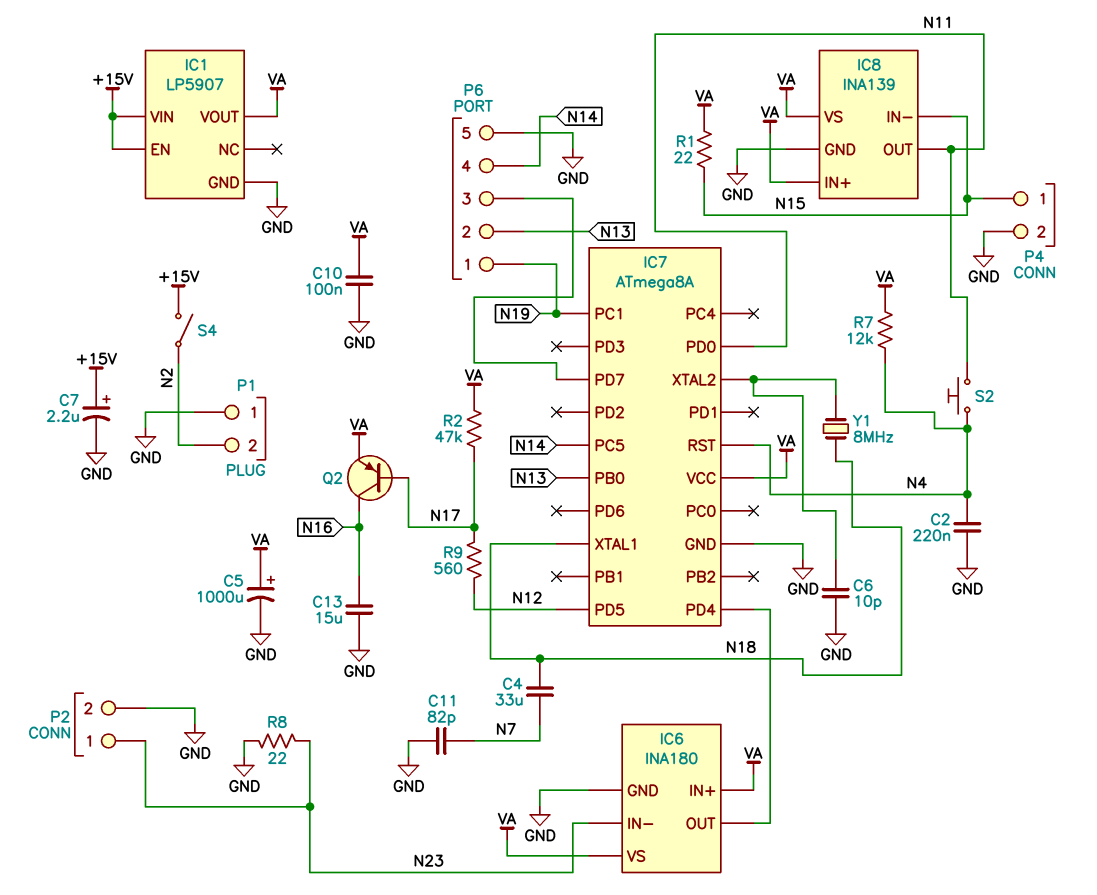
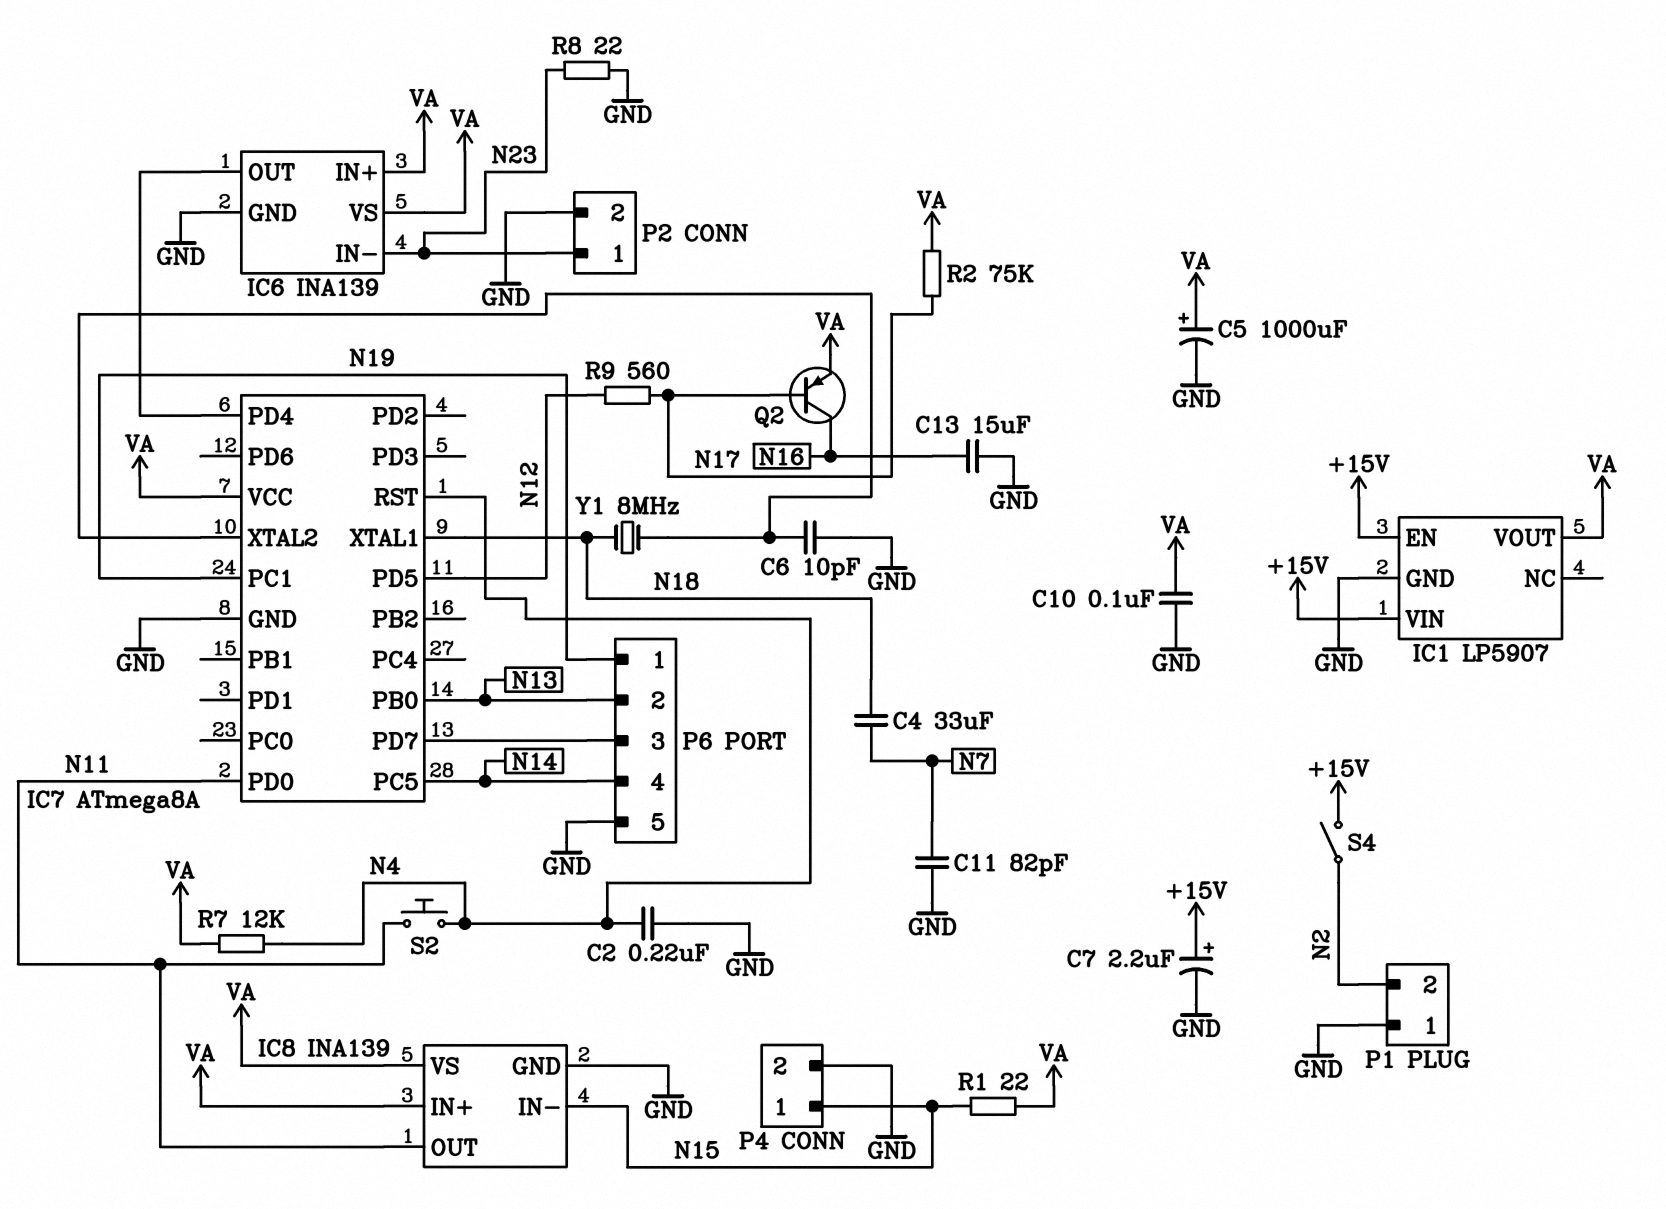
IC6: INA180 -> INA139
R2: 47k (N17, VA) -> 75k (N17, VA)

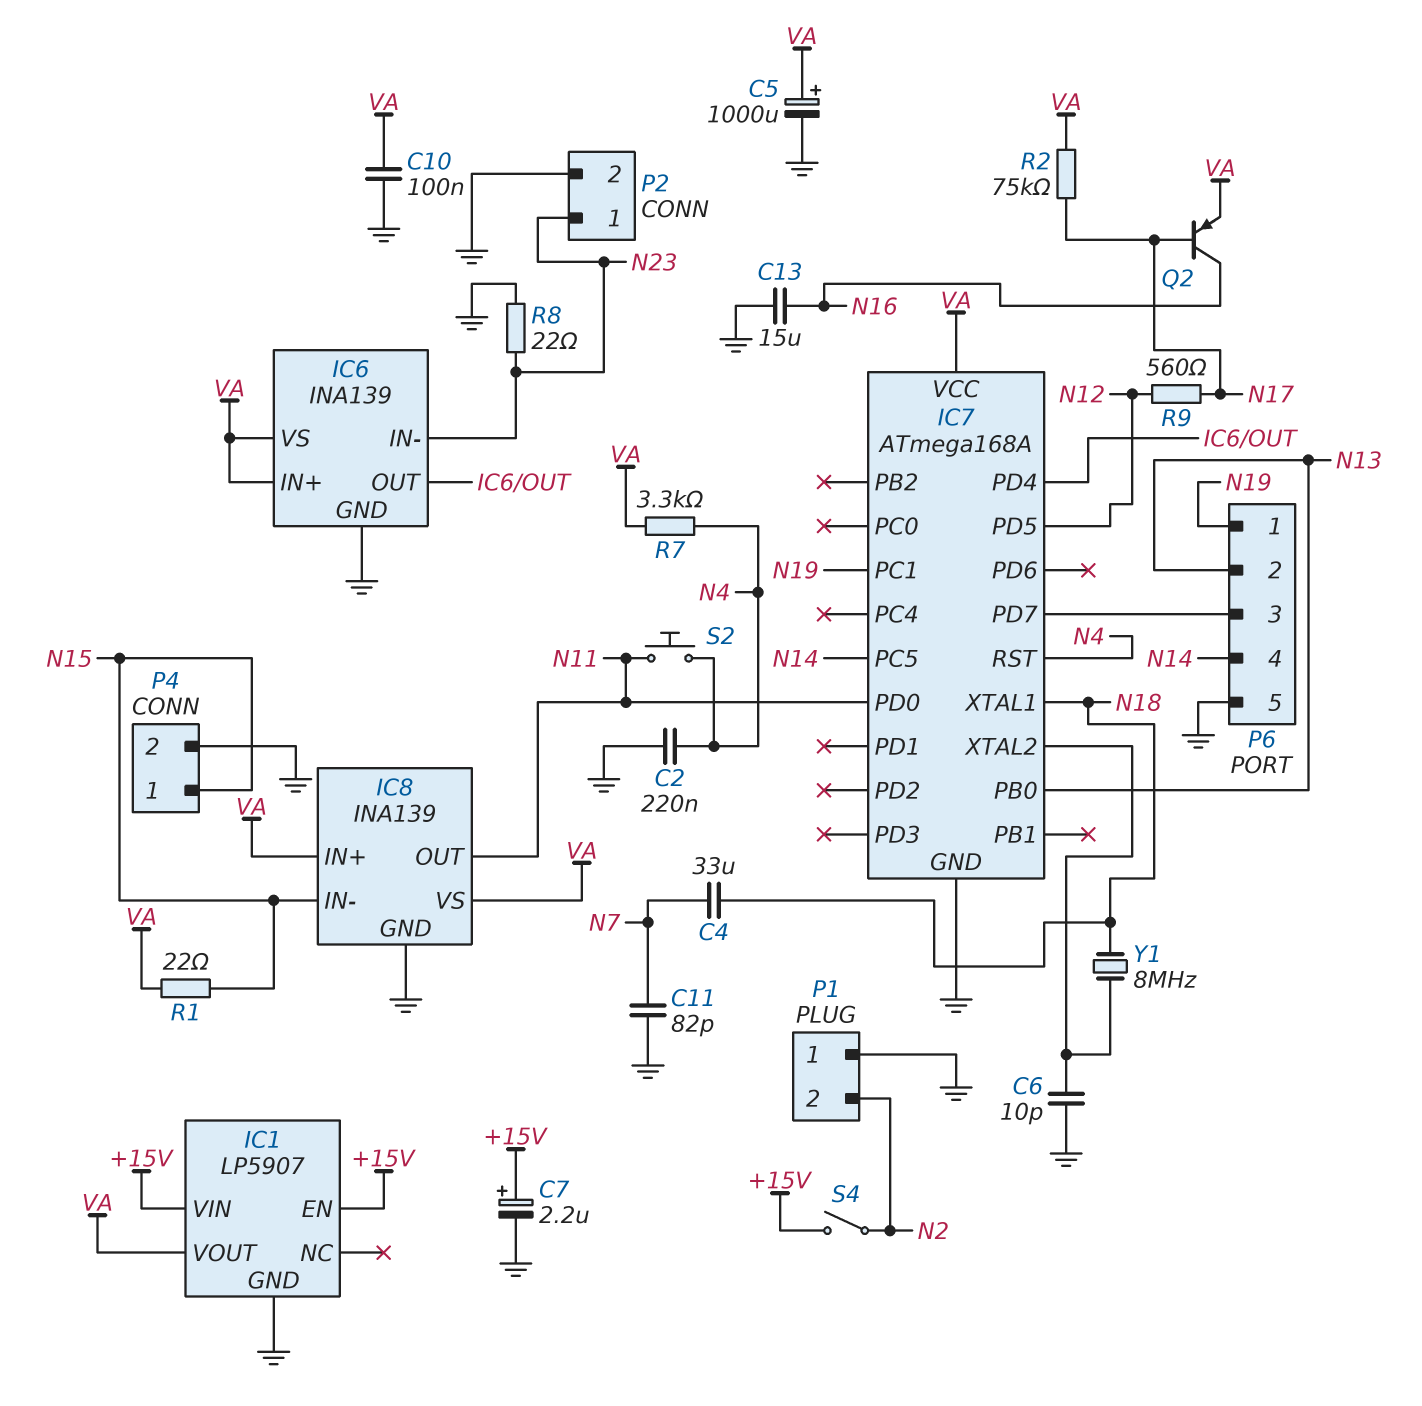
IC7: ATmega8A -> ATmega168A
R7: 12k (N4, VA) -> 3.3k (N4, VA)

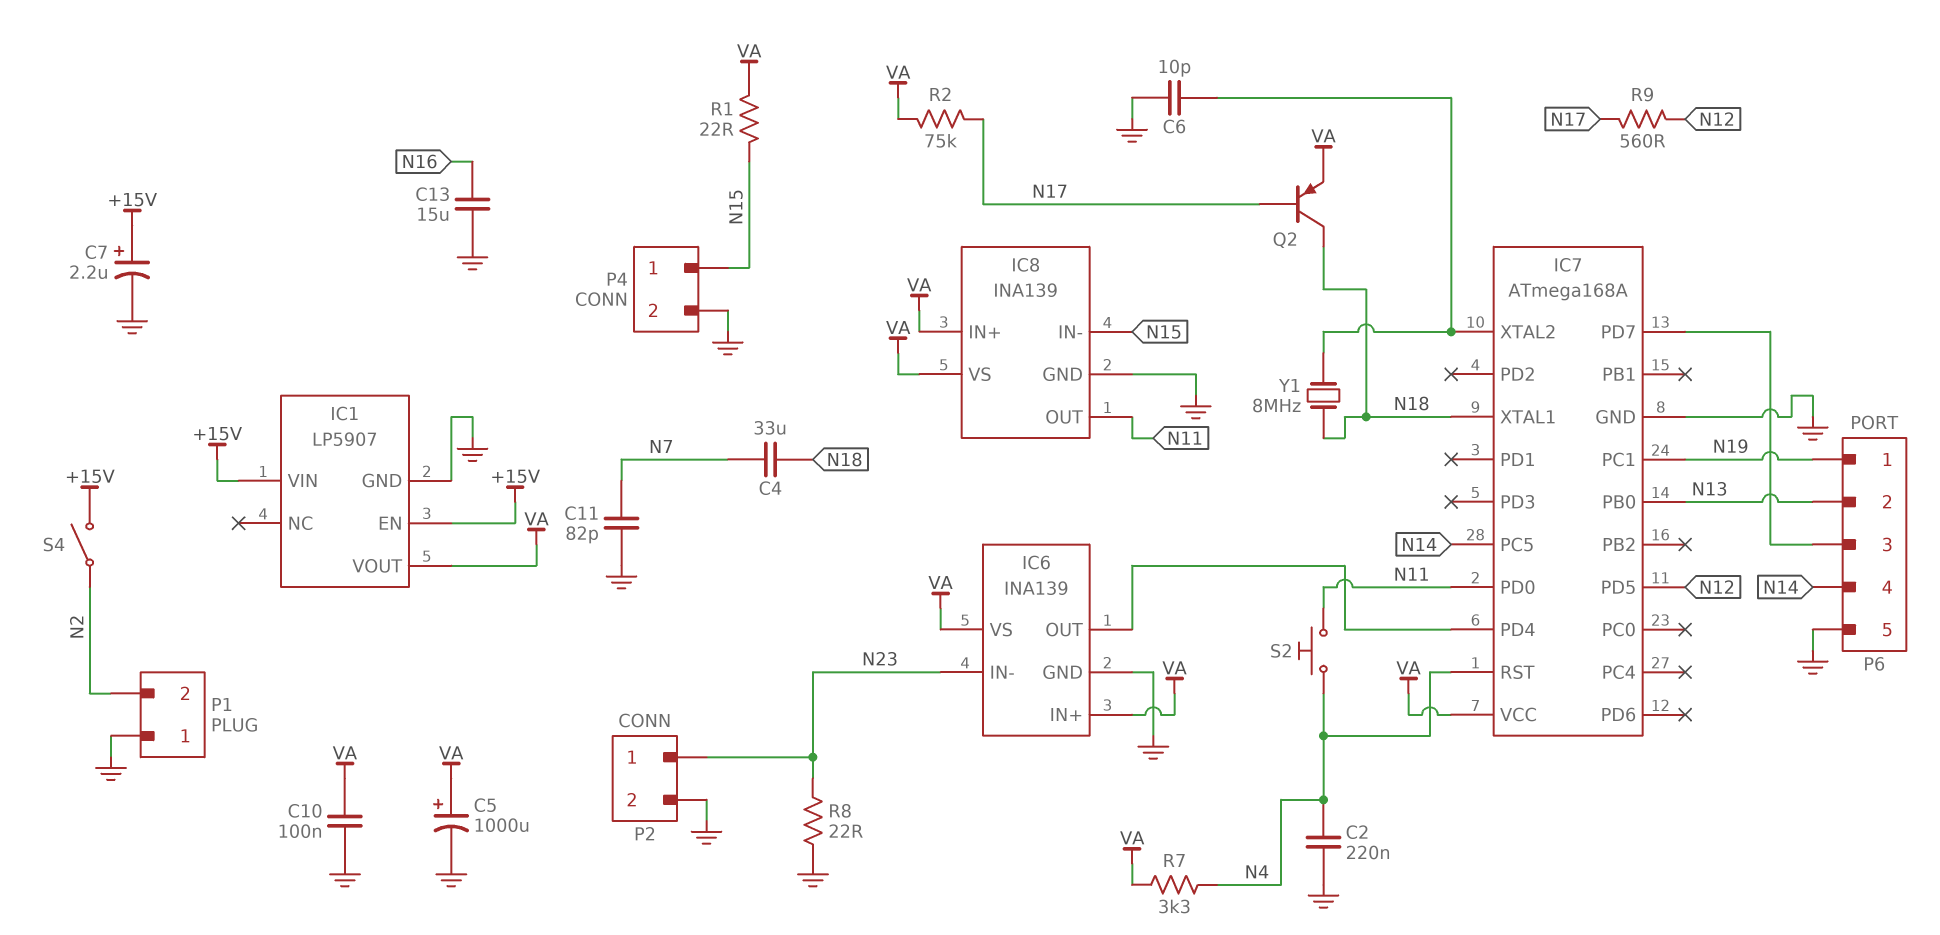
Q2: PNP (B N17, C N16, E VA) -> PNP (B N17, C N18, E VA)

